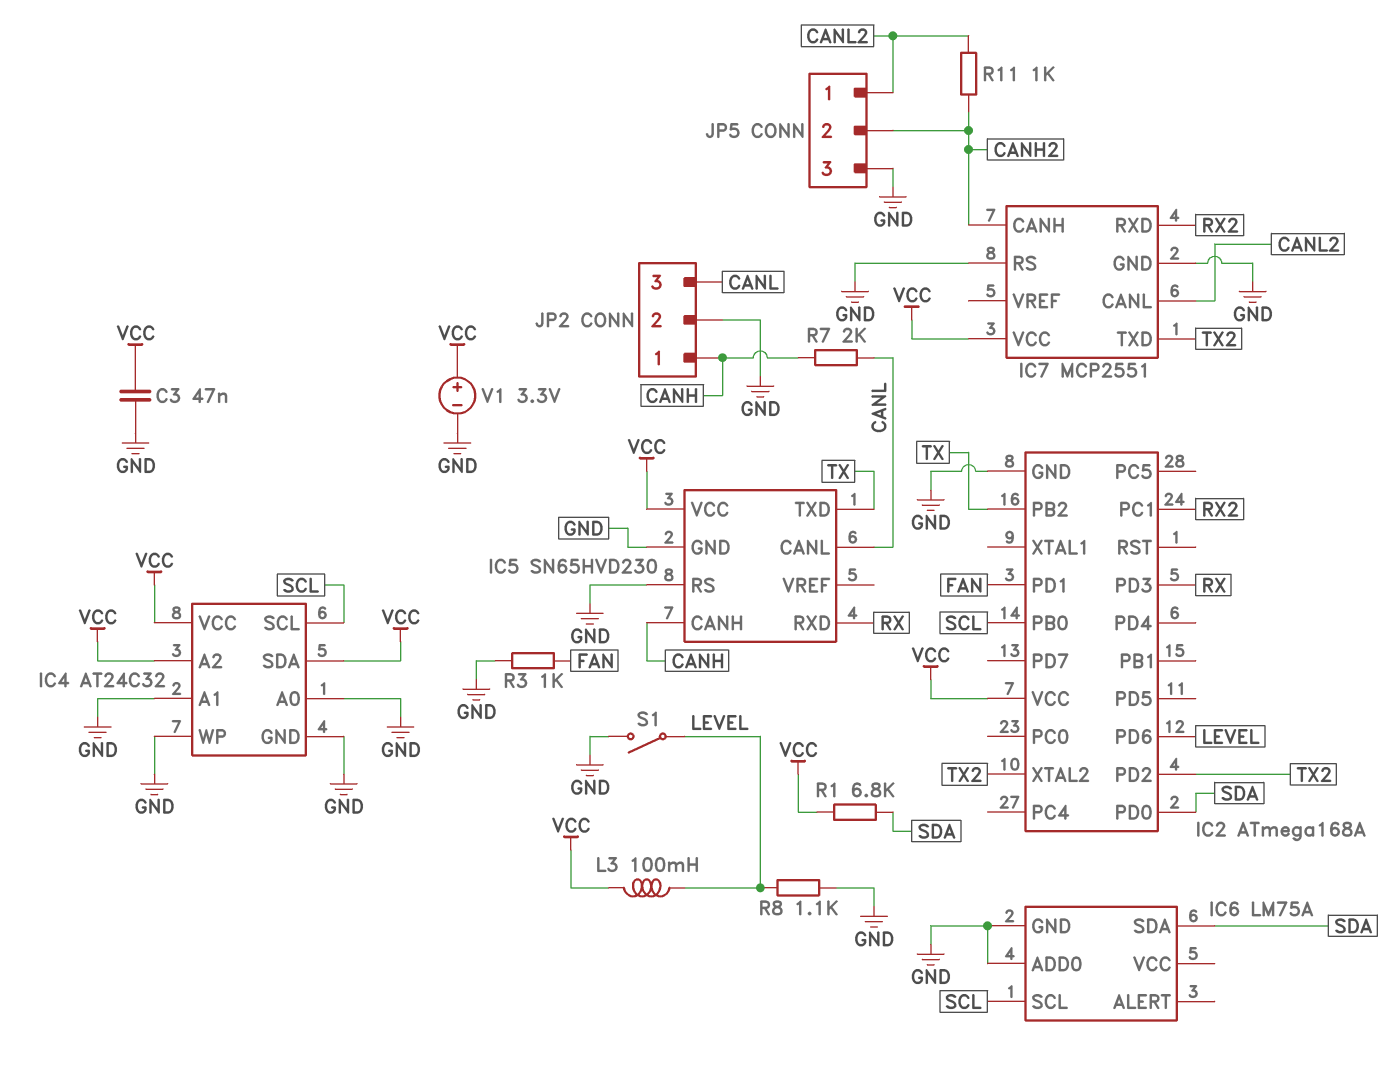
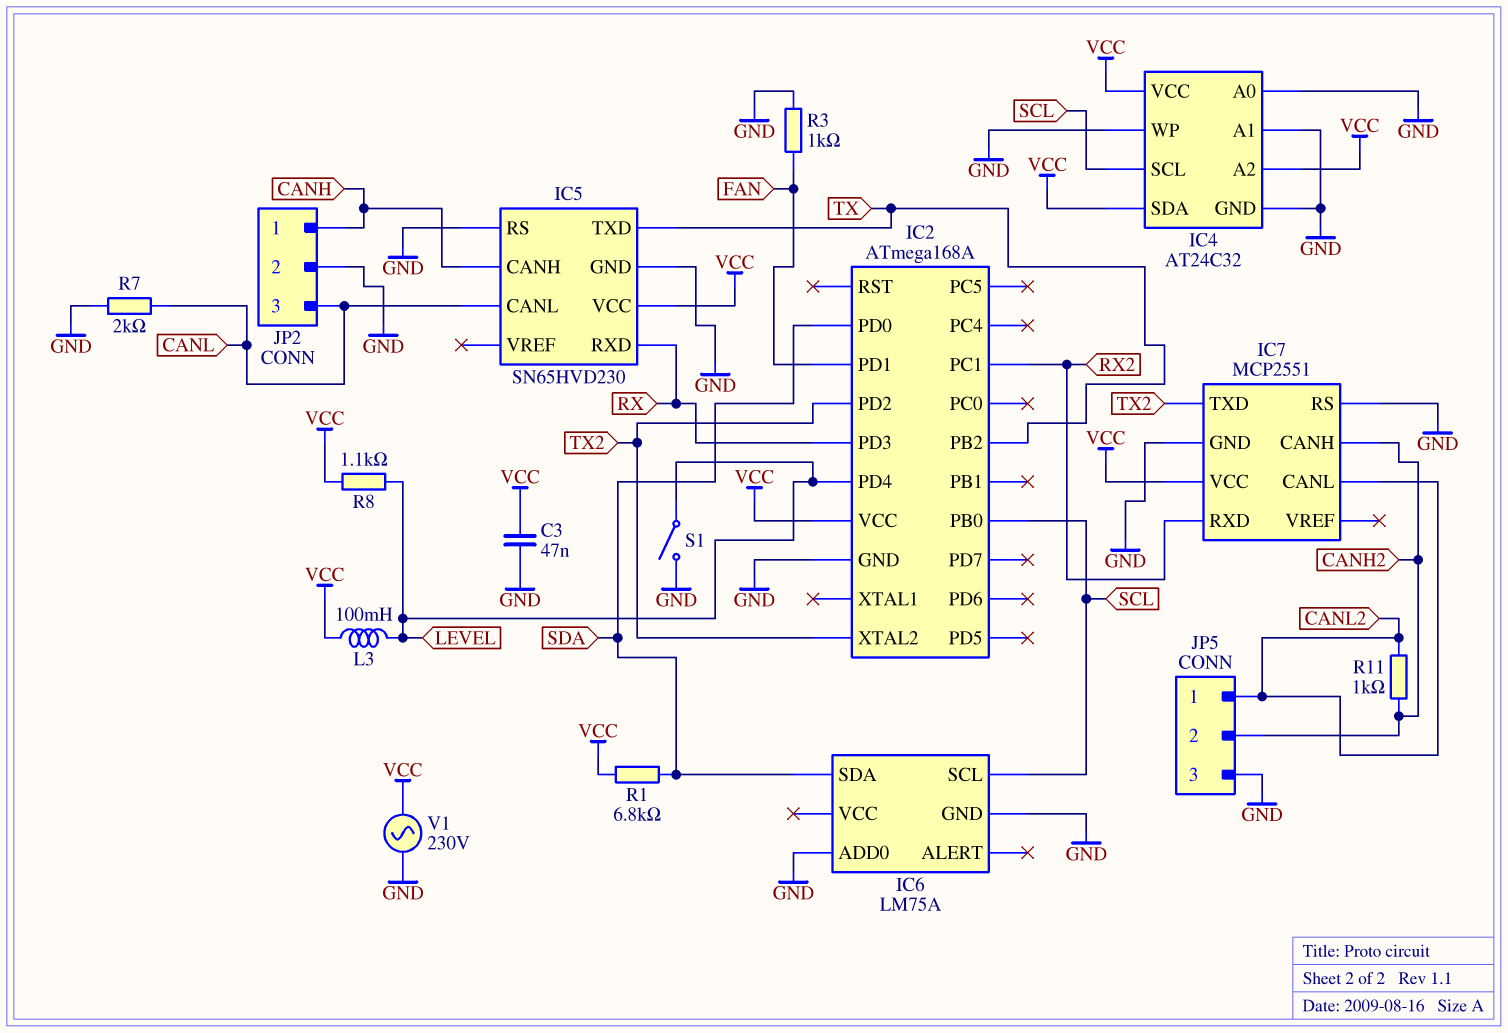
IC2 pin PD4: none -> LEVEL
IC2 pin PD6: LEVEL -> none
R7: 2k (CANH, CANL) -> 2k (CANL, GND)
R8: 1.1k (GND, LEVEL) -> 1.1k (LEVEL, VCC)
V1: 3.3V (plus VCC, minus GND) -> AC 230V (GND, VCC)

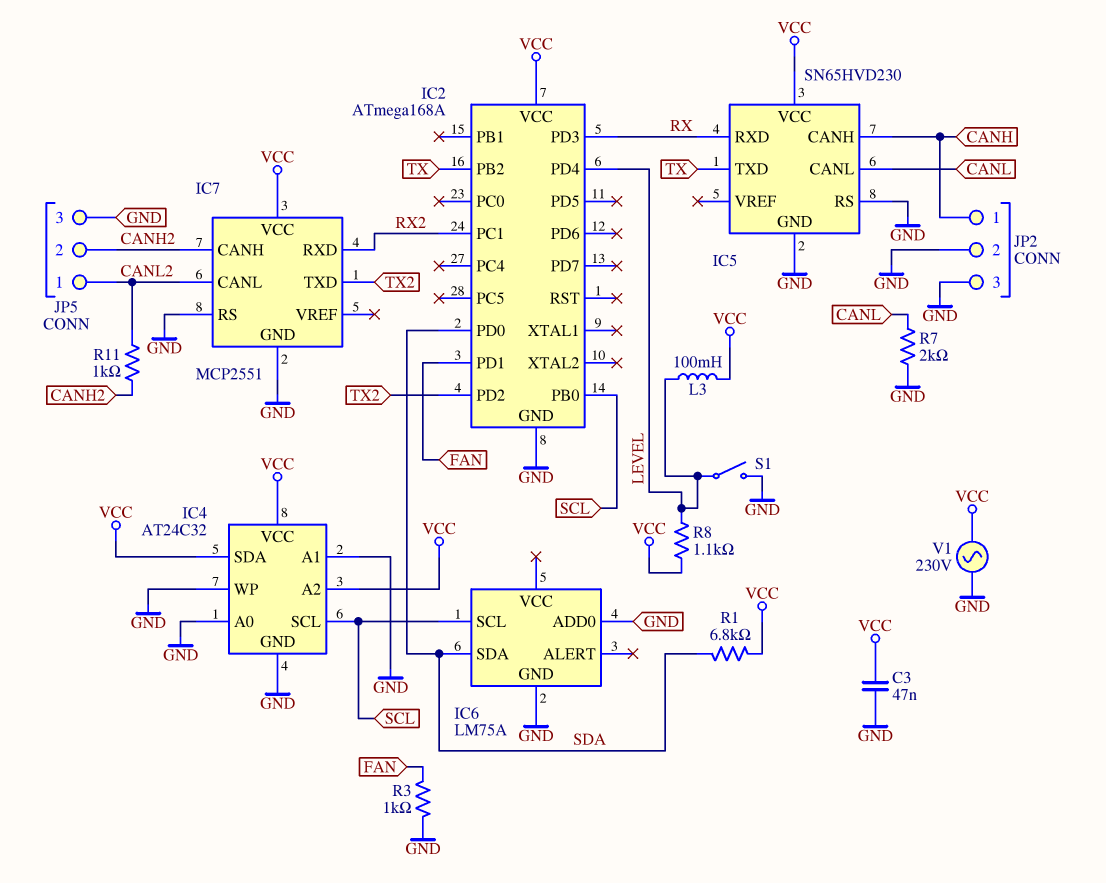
IC2 pin XTAL2: TX2 -> none
JP2 pin 3: CANL -> GND

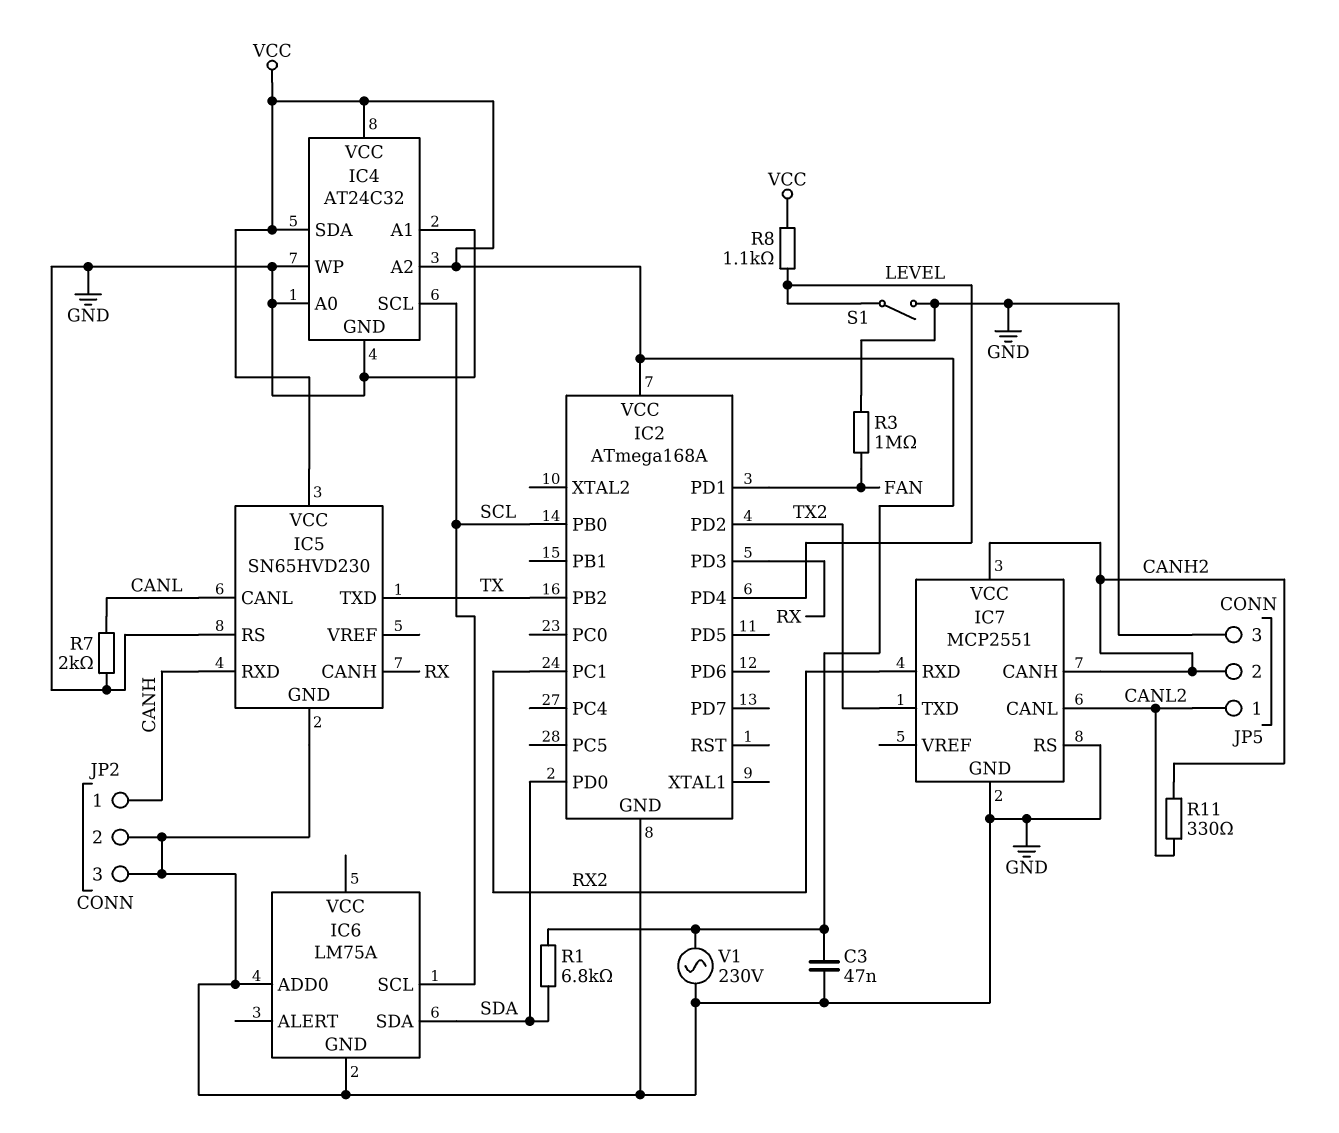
IC5 pin CANH: CANH -> RX
IC5 pin RXD: RX -> CANH
IC7 pin VCC: VCC -> CANH2
L3: 100mH (LEVEL, VCC) -> none
R3: 1k (FAN, GND) -> 1M (FAN, GND)
R11: 1k (CANH2, CANL2) -> 330 (CANH2, CANL2)

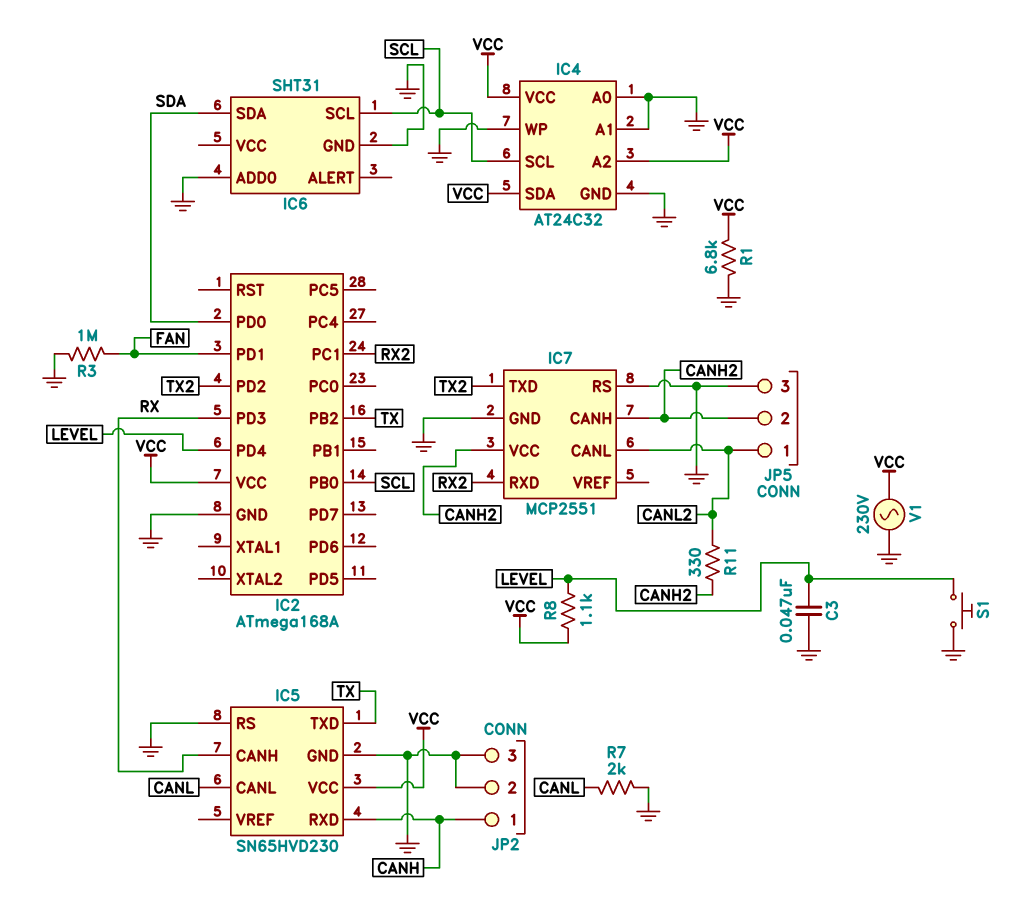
C3: 47nF (GND, VCC) -> 47nF (GND, LEVEL)
IC6: LM75A -> SHT31
R1: 6.8k (SDA, VCC) -> 6.8k (GND, VCC)
S1: switch (GND, LEVEL) -> button (GND, LEVEL)

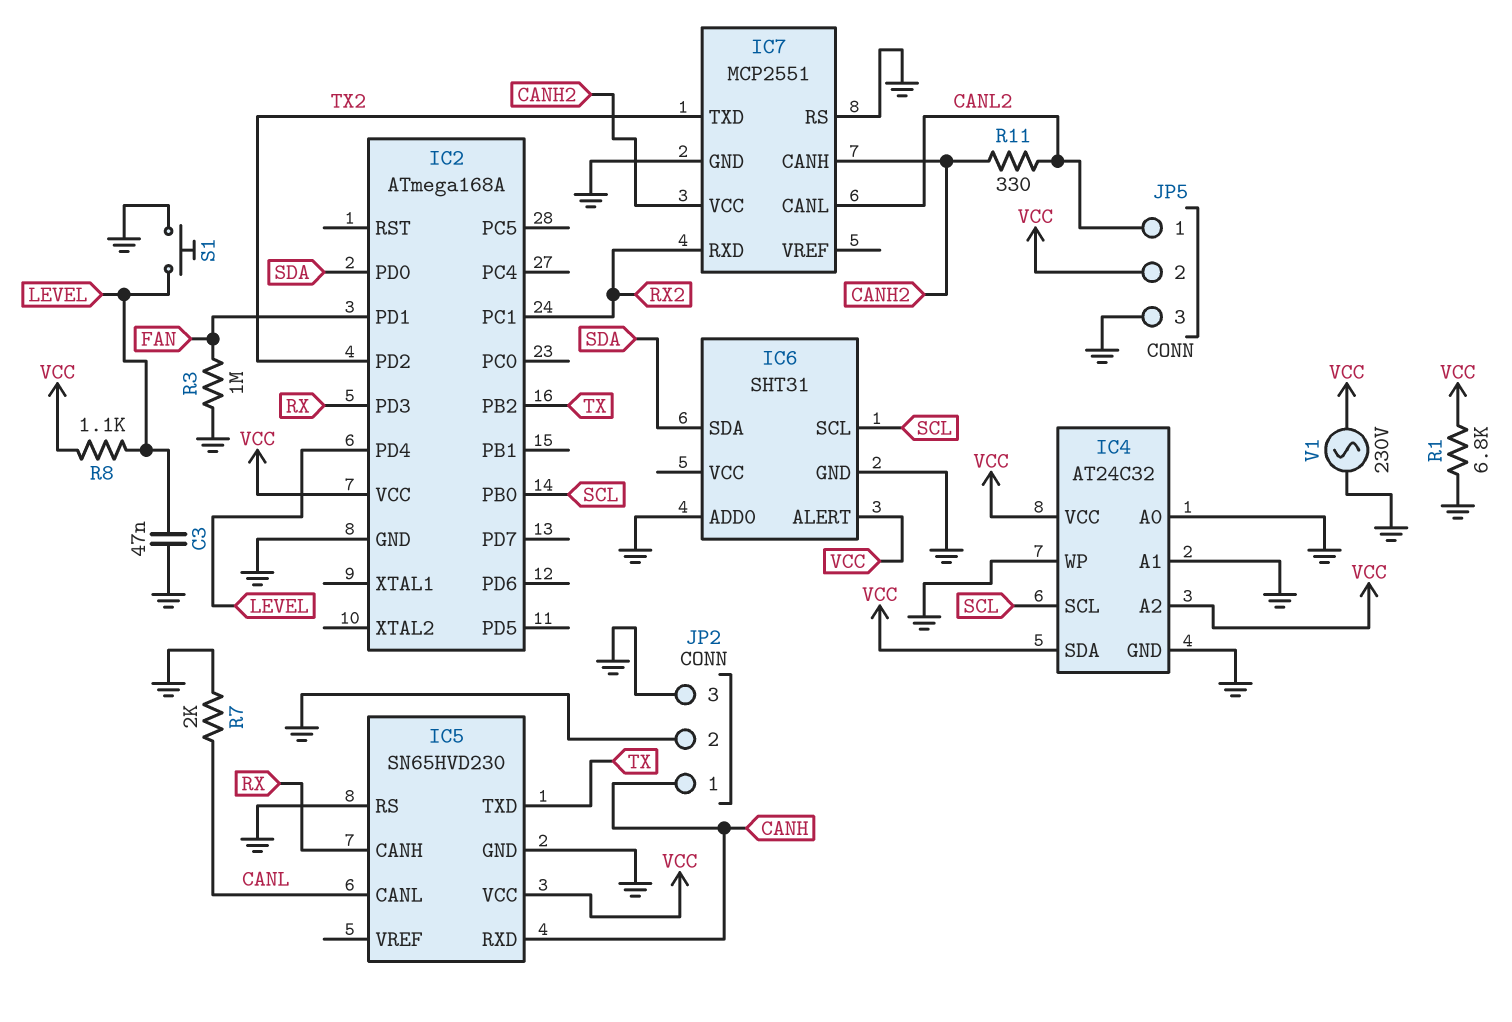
IC6 pin ALERT: none -> VCC
JP5 pin 2: CANH2 -> VCC

